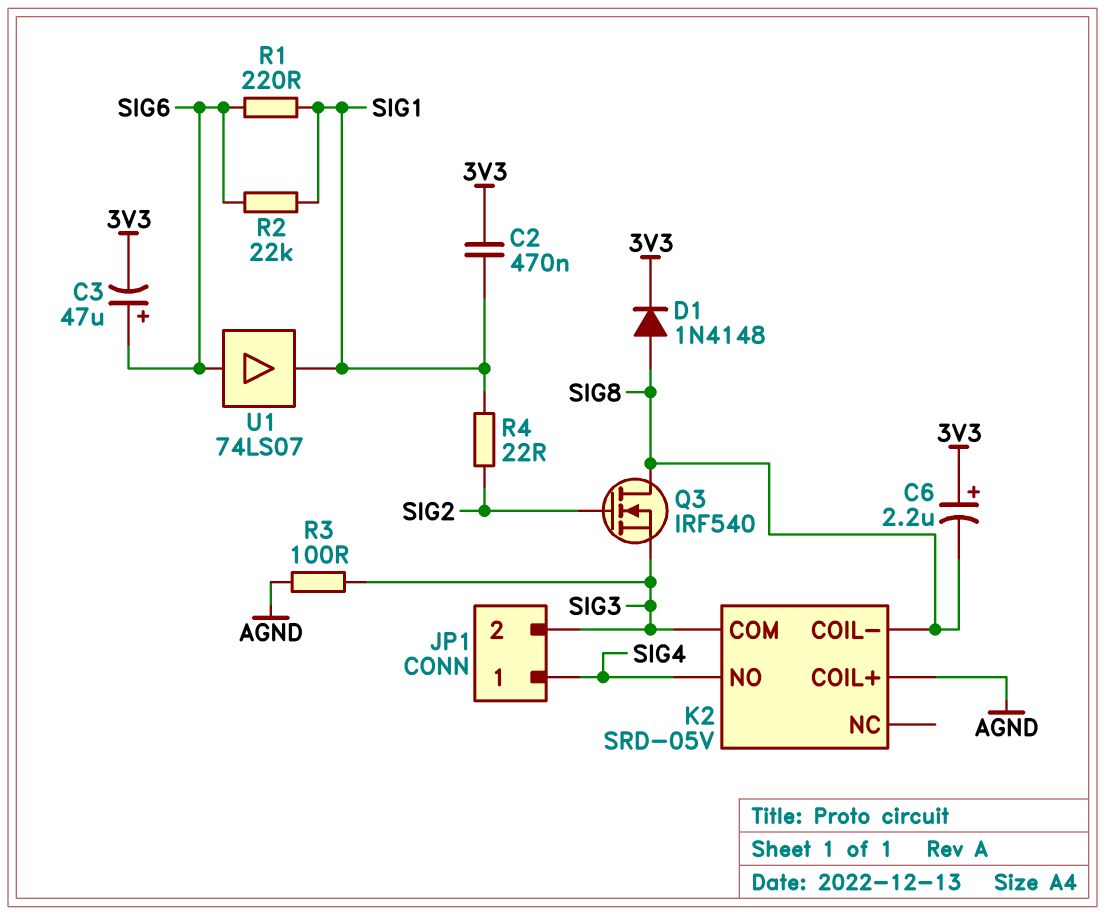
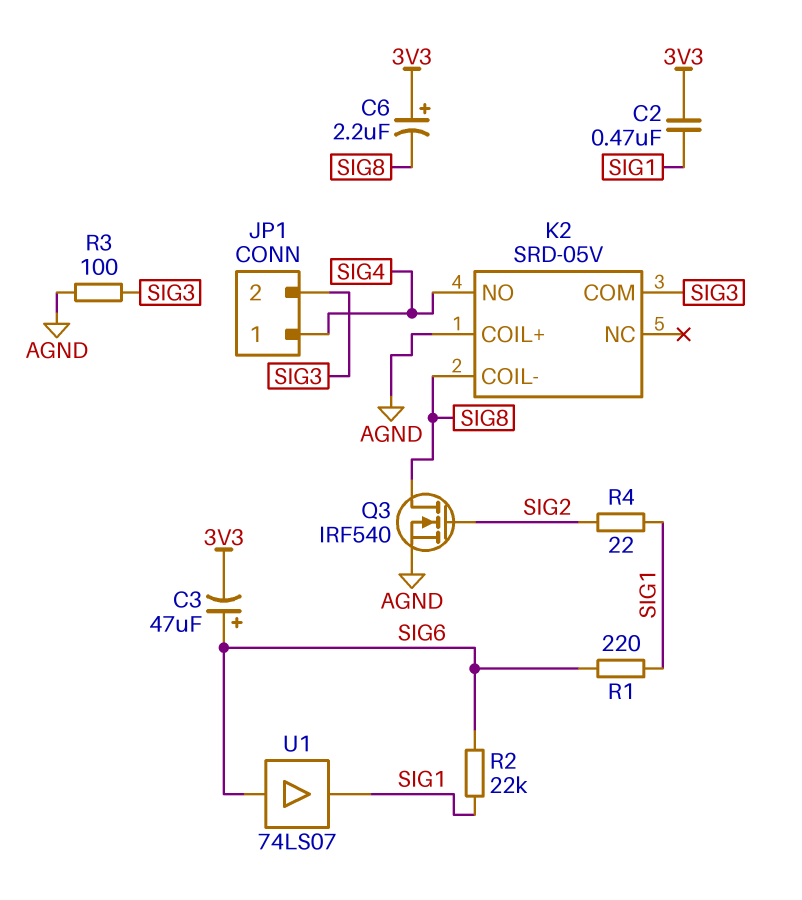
D1: diode 1N4148 (A SIG8, K 3V3) -> none
Q3: NMOS IRF540 (G SIG2, D SIG8, S SIG3) -> NMOS IRF540 (G SIG2, D SIG8, S AGND)

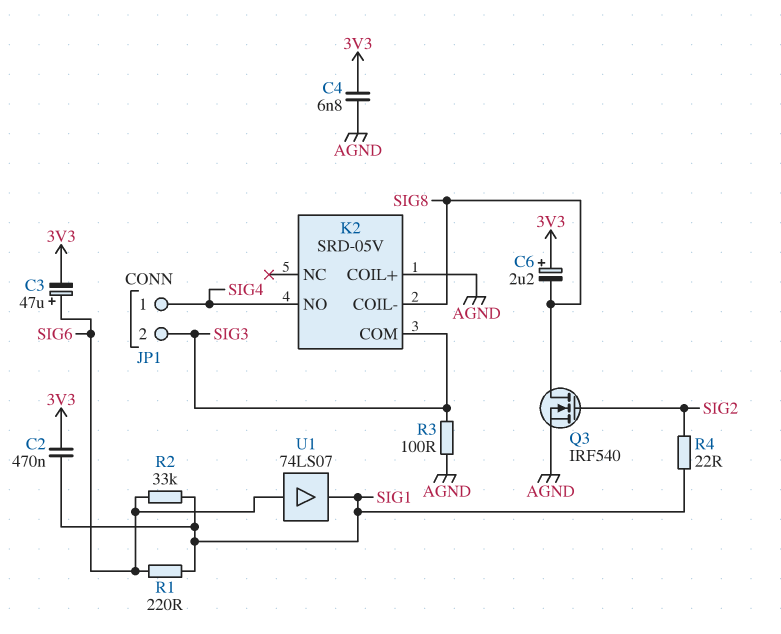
C4: none -> 6.8nF (3V3, AGND)
R2: 22k (SIG1, SIG6) -> 33k (SIG1, SIG6)

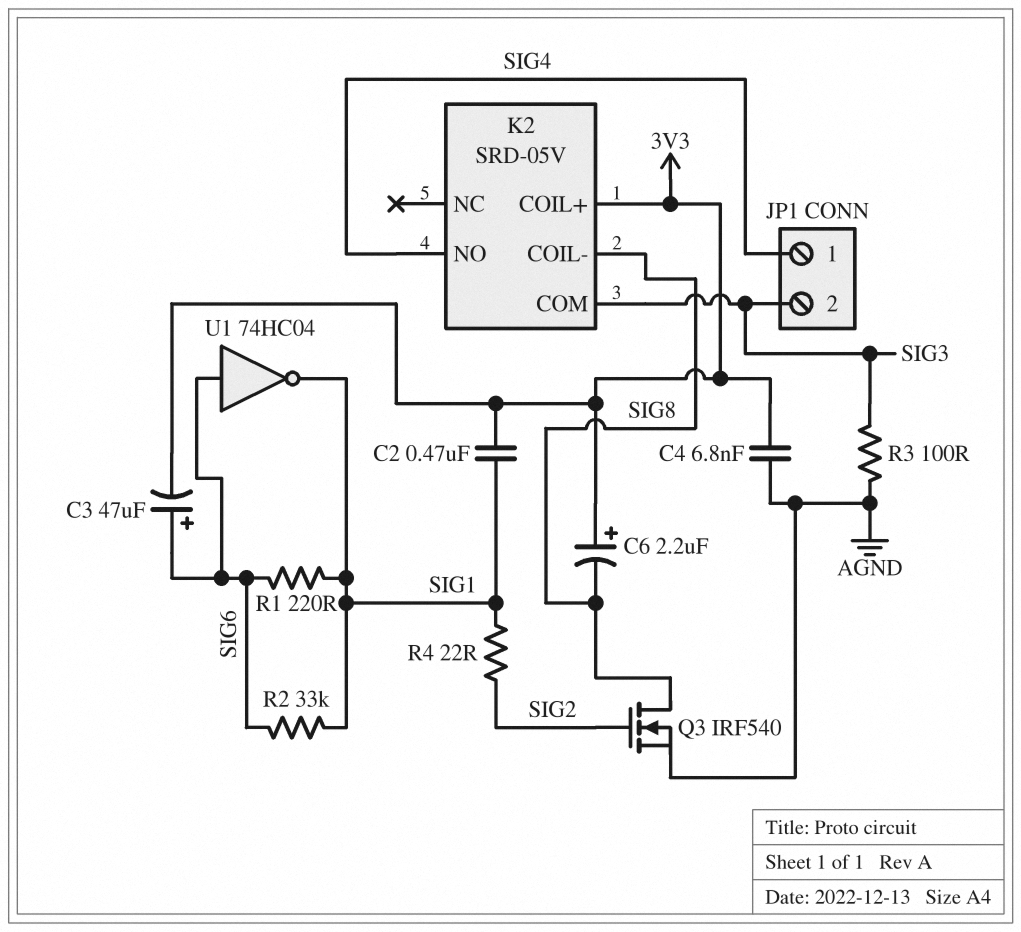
K2 pin COIL+: AGND -> 3V3
U1: buffer 74LS07 (in SIG6, out SIG1) -> NOT 74HC04 (in SIG6, out SIG1)

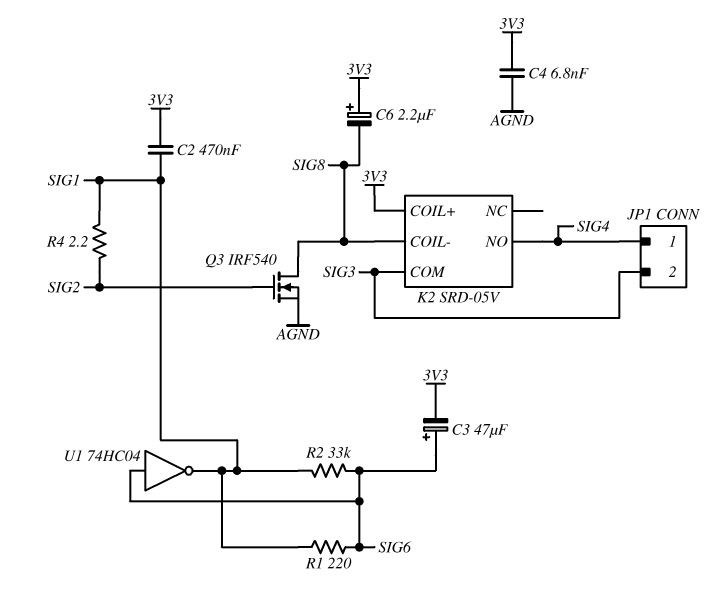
R3: 100 (AGND, SIG3) -> none
R4: 22 (SIG1, SIG2) -> 2.2 (SIG1, SIG2)

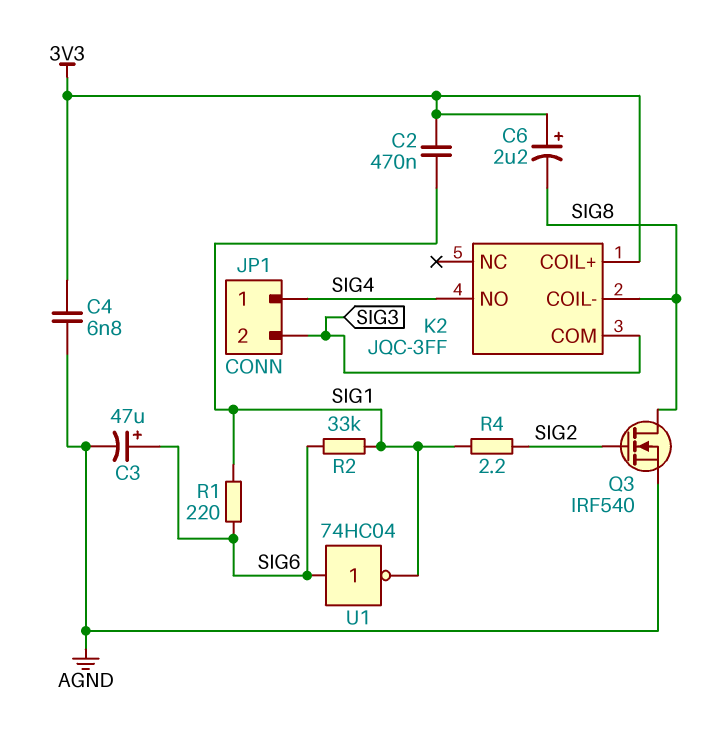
C3: 47uF (plus SIG6, minus 3V3) -> 47uF (plus SIG6, minus AGND)
K2: SRD-05V -> JQC-3FF

